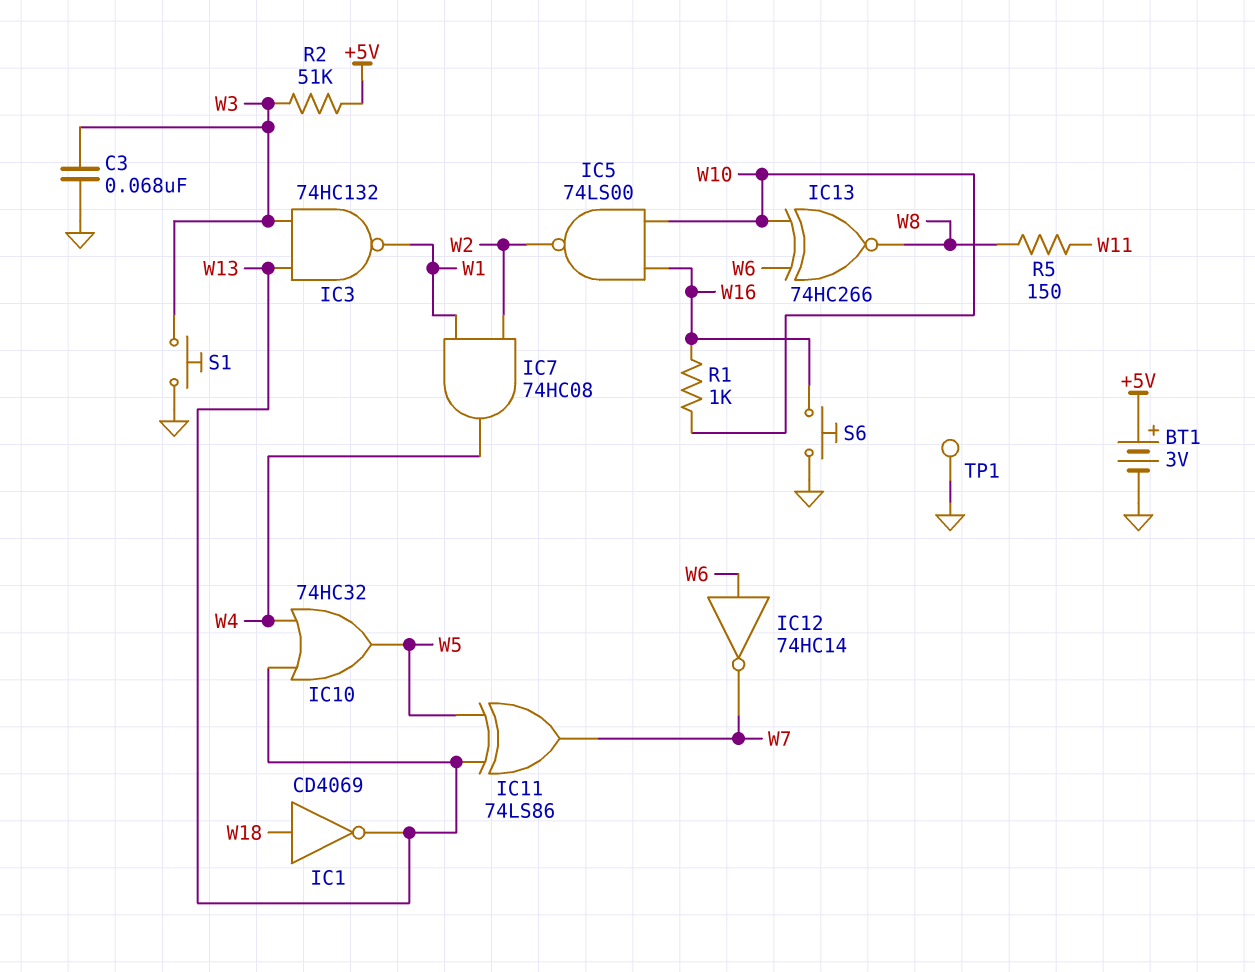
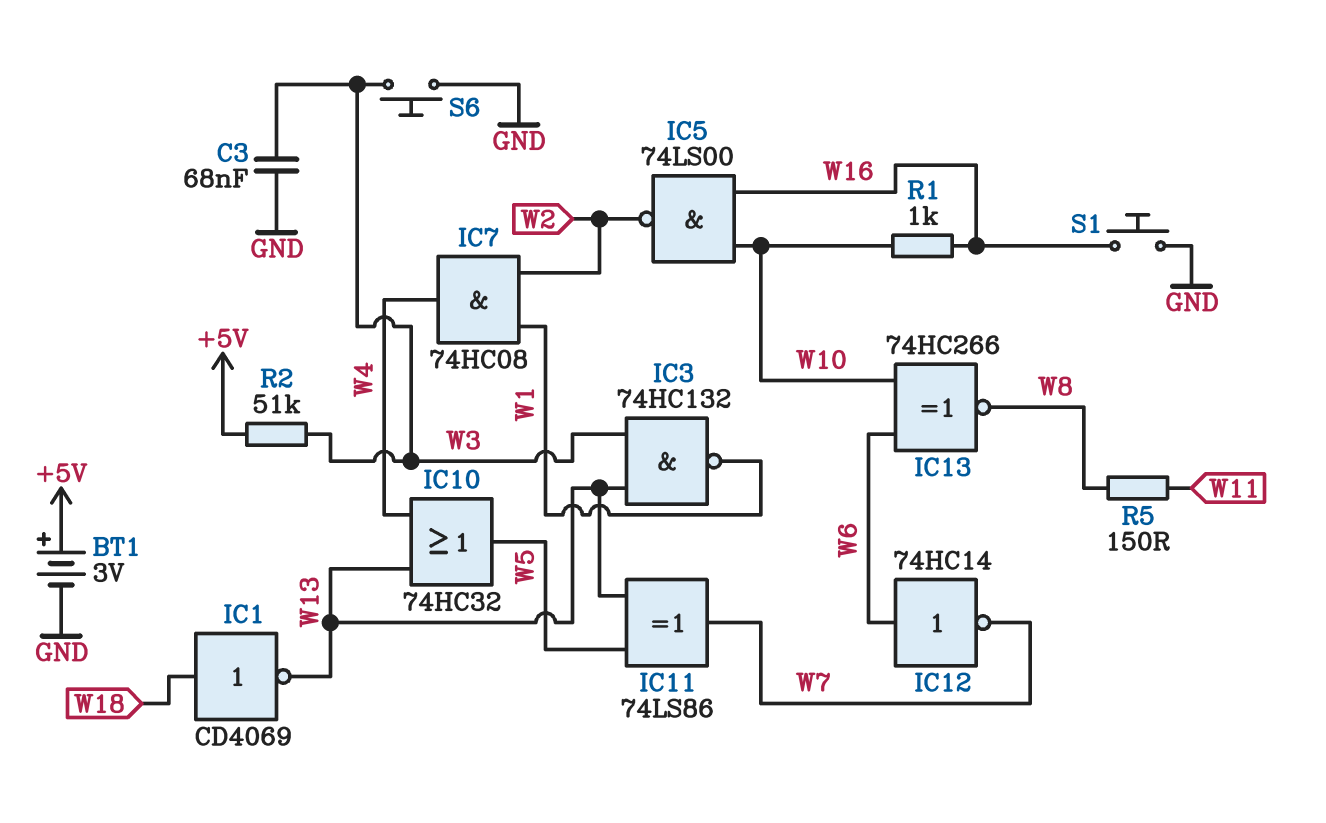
S1: button (GND, W3) -> button (GND, W16)
S6: button (GND, W16) -> button (GND, W3)
TP1: test point (GND) -> none

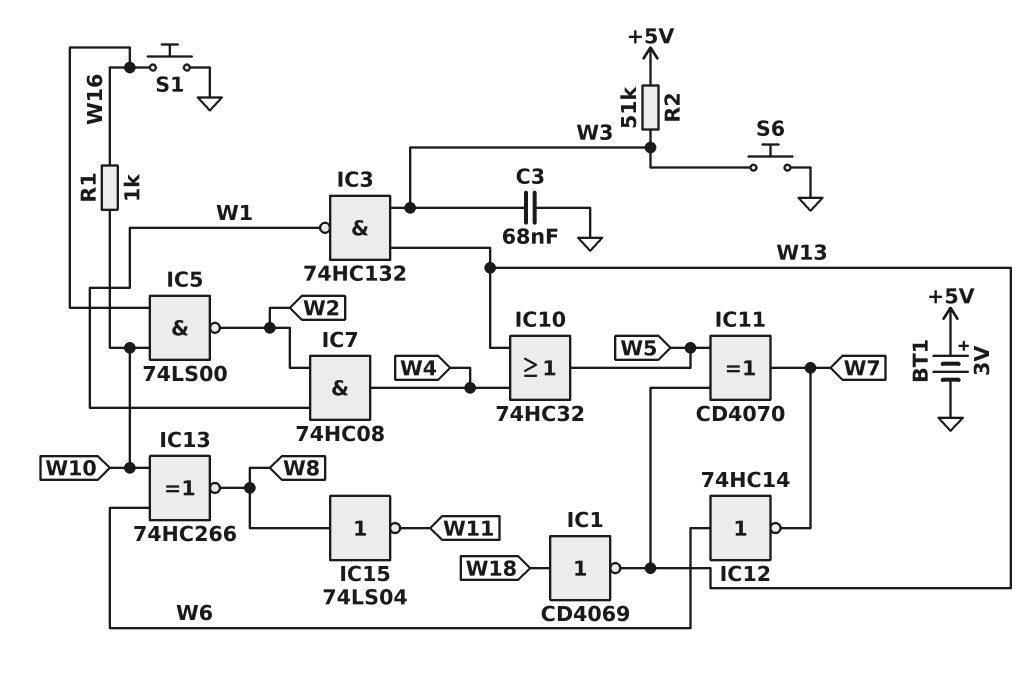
IC11: XOR 74LS86 (in W5, in W13, out W7) -> XOR CD4070 (in W5, in W13, out W7)
IC15: none -> NOT 74LS04 (in W8, out W11)
R5: 150 (W8, W11) -> none

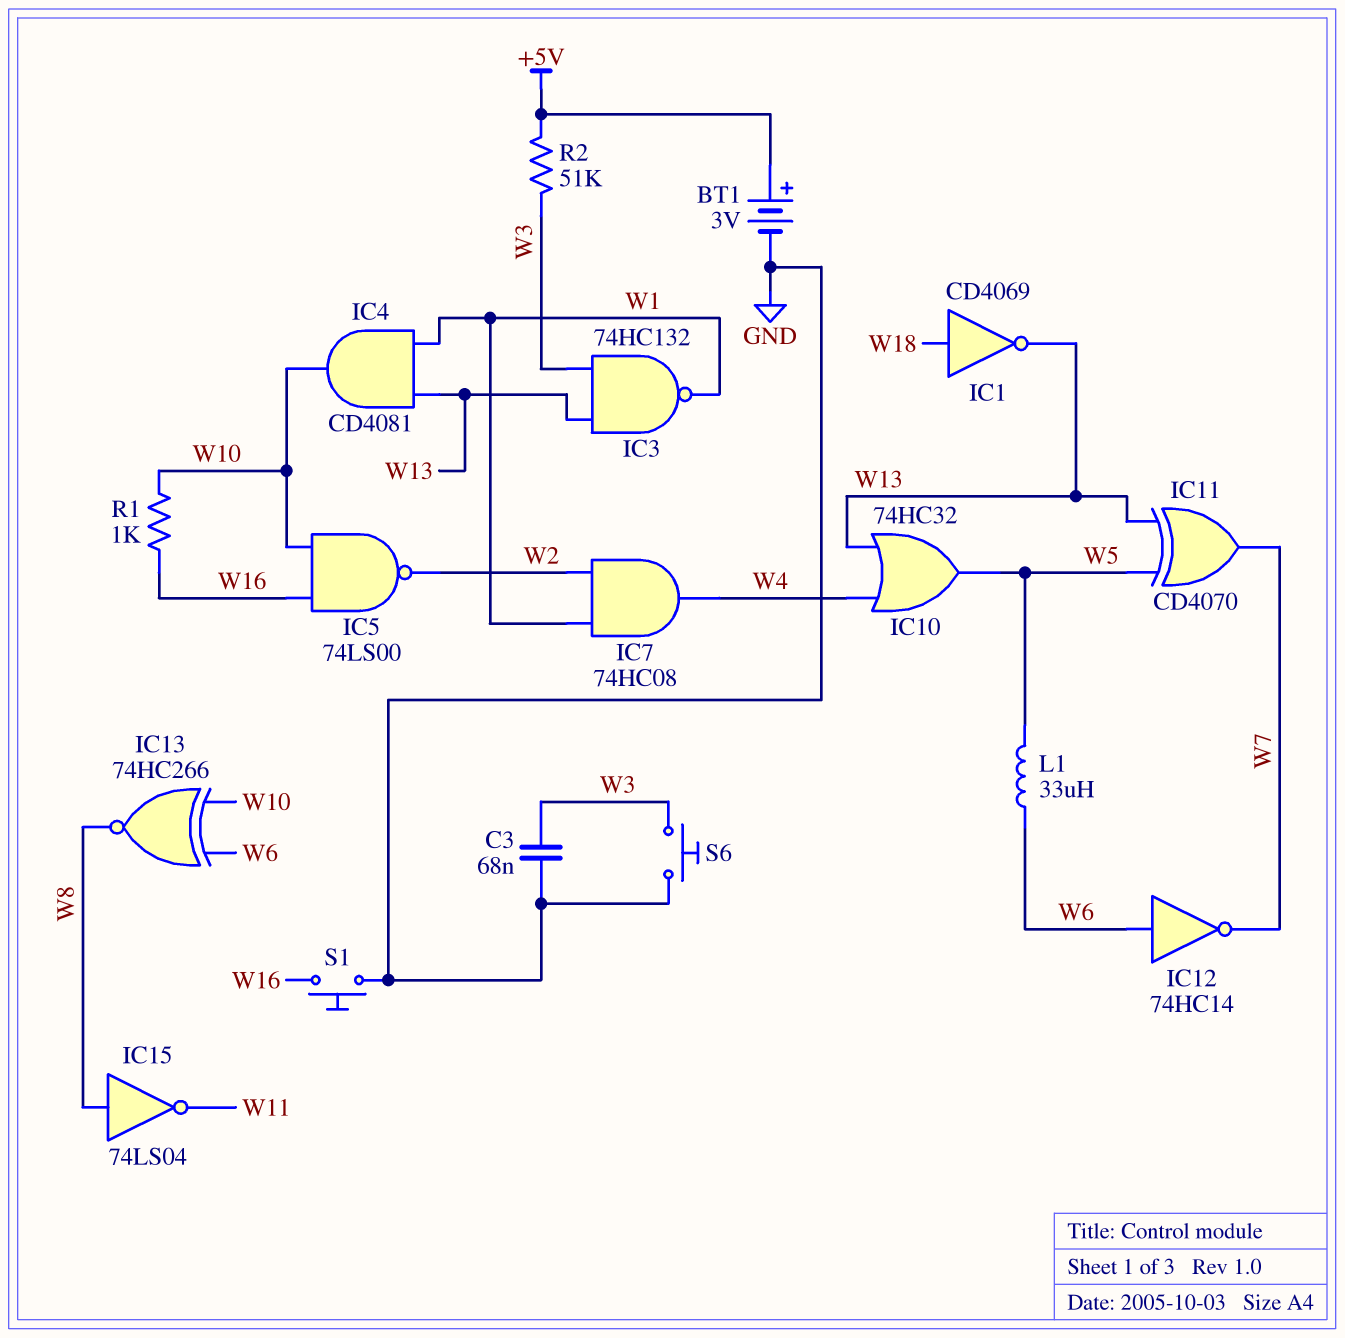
IC4: none -> AND CD4081 (in W1, in W13, out W10)
L1: none -> 33uH (W5, W6)

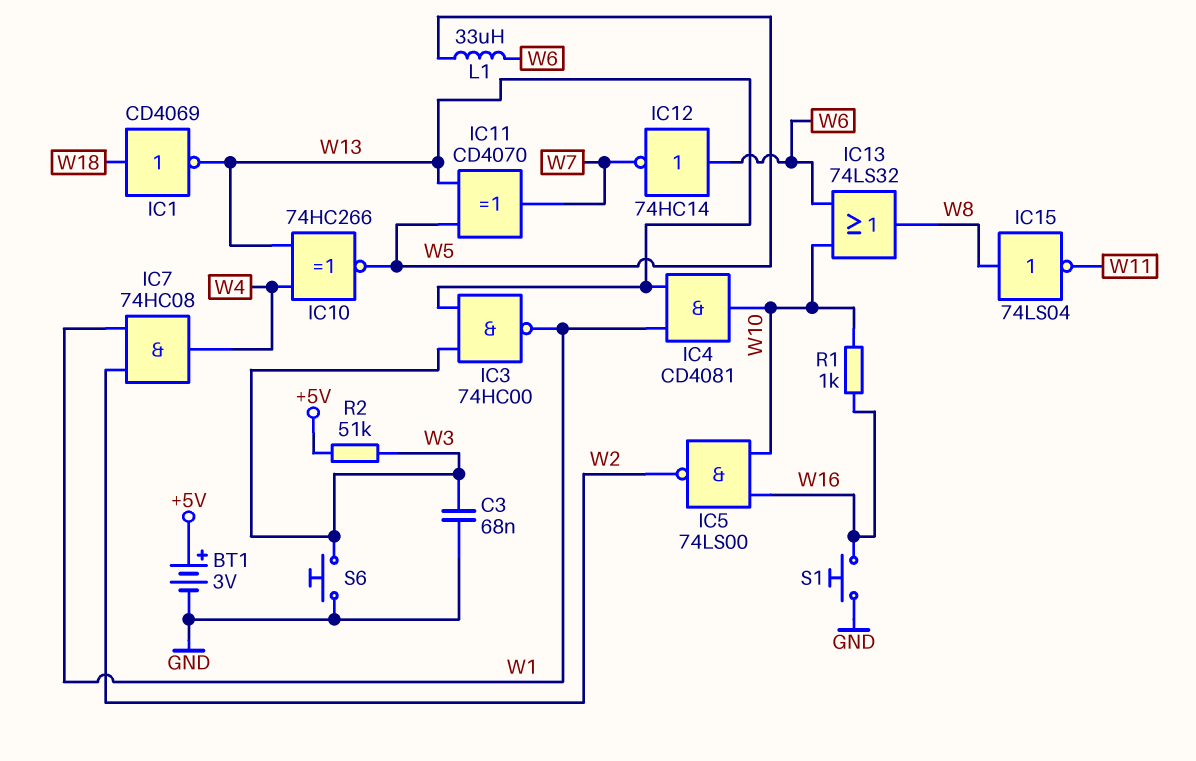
IC3: NAND 74HC132 (in W3, in W13, out W1) -> NAND 74HC00 (in W3, in W13, out W1)
IC10: OR 74HC32 (in W4, in W13, out W5) -> XNOR 74HC266 (in W4, in W13, out W5)
IC13: XNOR 74HC266 (in W6, in W10, out W8) -> OR 74LS32 (in W6, in W10, out W8)

